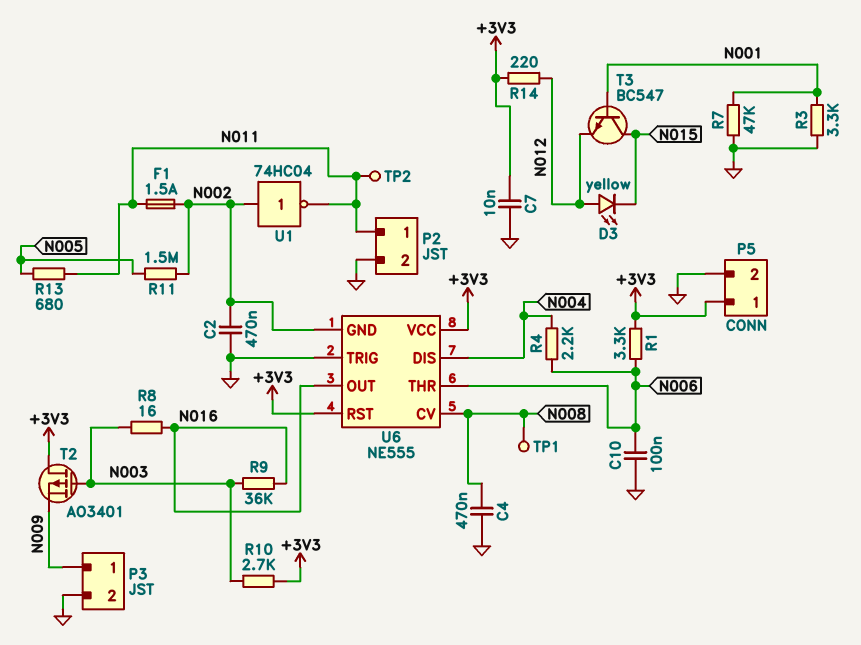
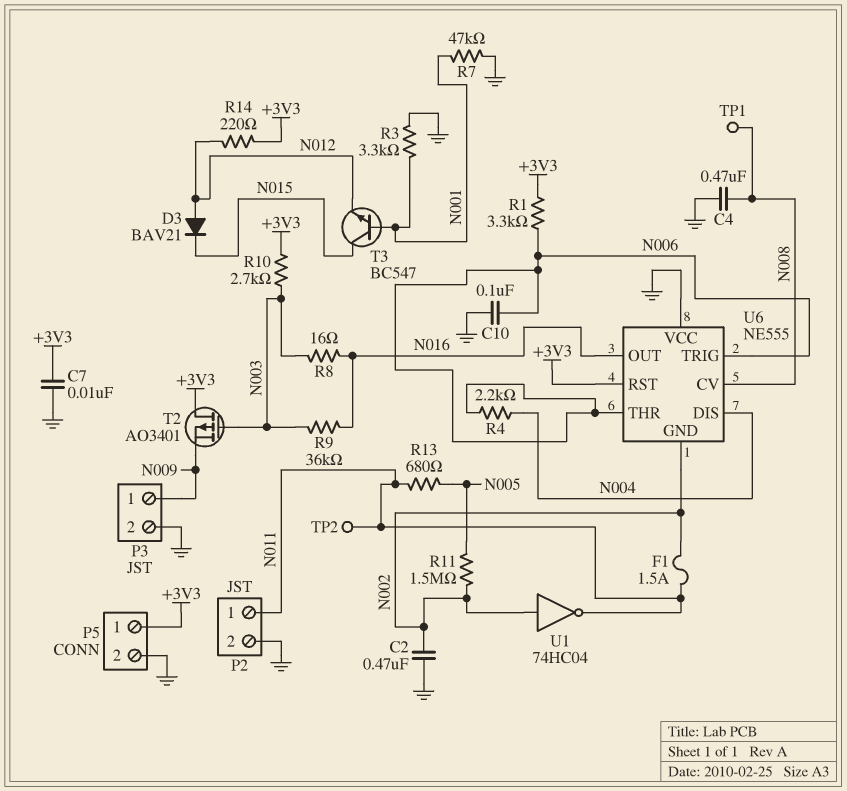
D3: LED yellow (A N012, K N015) -> diode BAV21 (A N012, K N015)
U6 pin TRIG: GND -> N006
U6 pin VCC: +3V3 -> GND

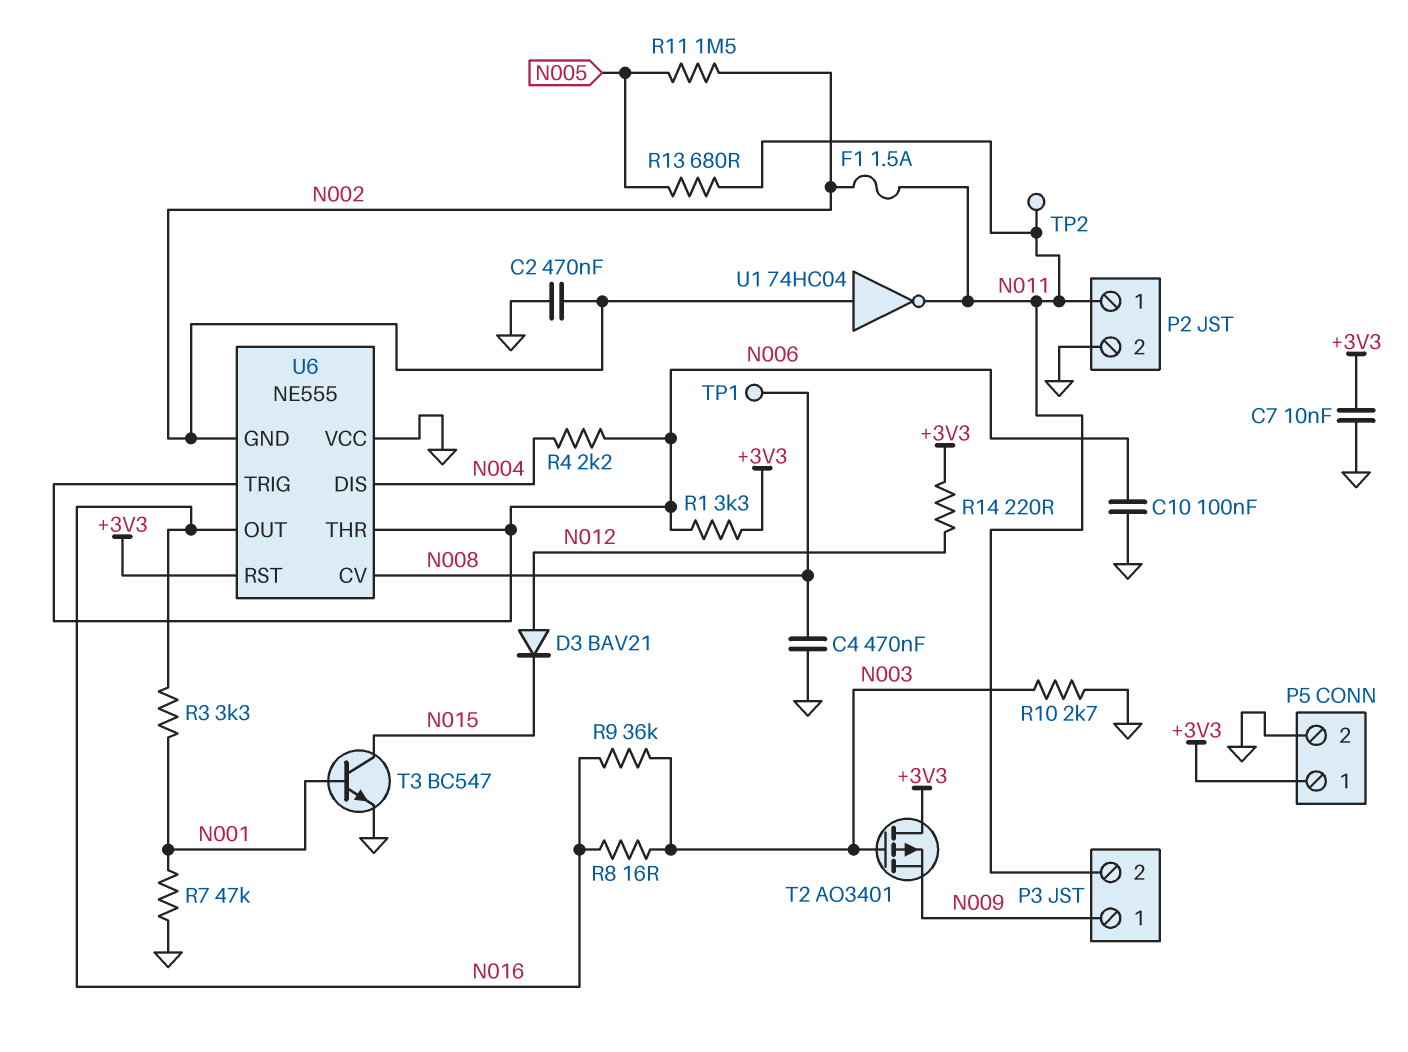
P3 pin 2: GND -> N011
R3: 3.3k (GND, N001) -> 3.3k (N001, N016)
R10: 2.7k (+3V3, N003) -> 2.7k (GND, N003)
T3: NPN BC547 (B N001, C N015, E N012) -> NPN BC547 (B N001, C N015, E GND)

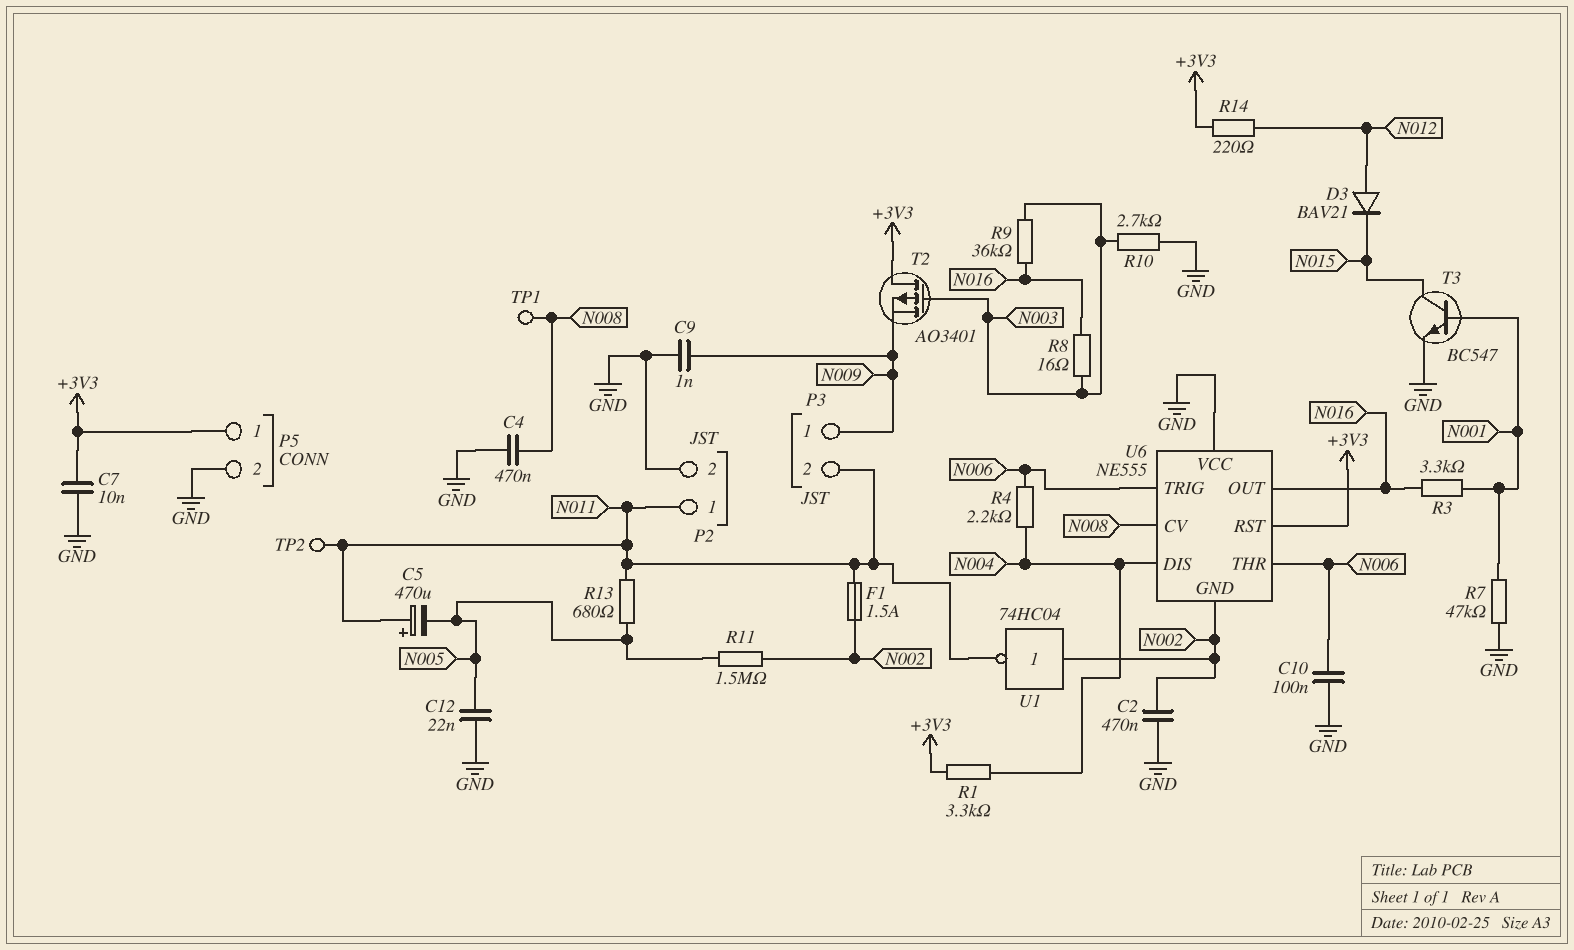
C5: none -> 470uF (plus N011, minus N005)
C9: none -> 1nF (GND, N009)
C12: none -> 22nF (GND, N005)
R1: 3.3k (+3V3, N006) -> 3.3k (+3V3, N004)

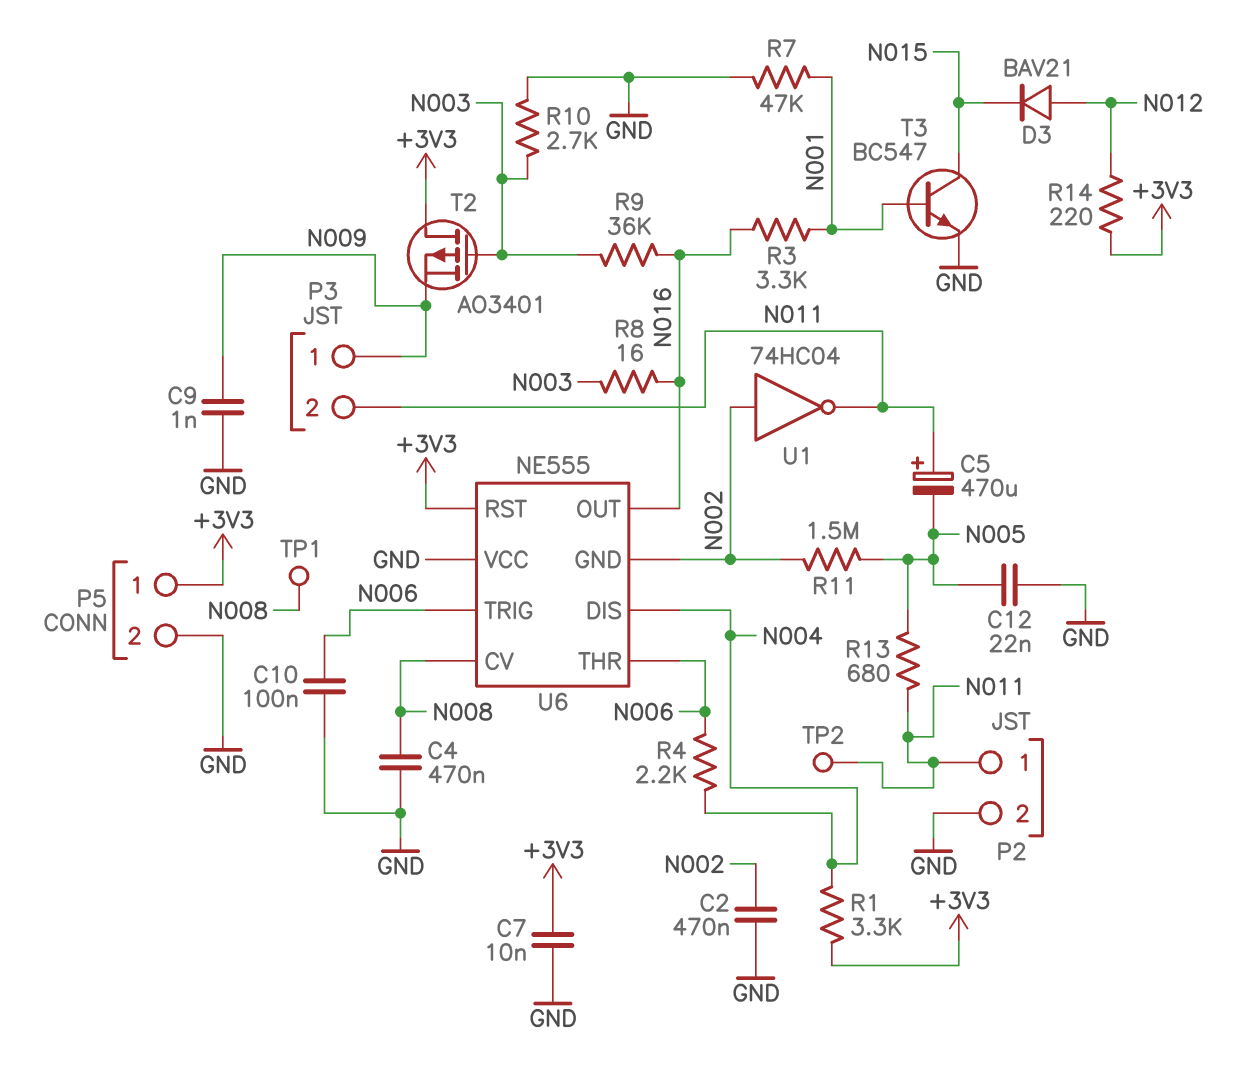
F1: 1.5A (N002, N011) -> none

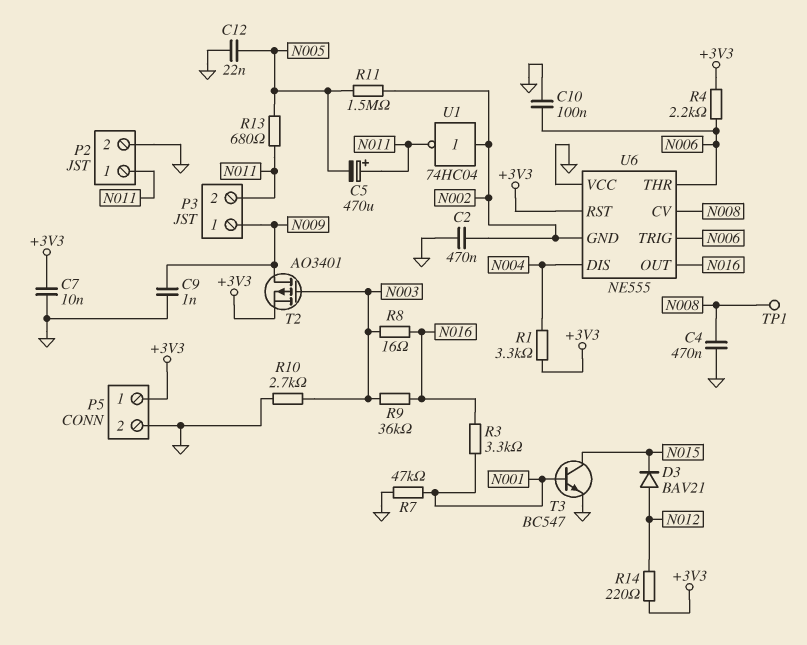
R4: 2.2k (N004, N006) -> 2.2k (+3V3, N006)
T2: PMOS AO3401 (G N003, D +3V3, S N009) -> PMOS AO3401 (G N003, D N009, S +3V3)
TP2: test point (N011) -> none

